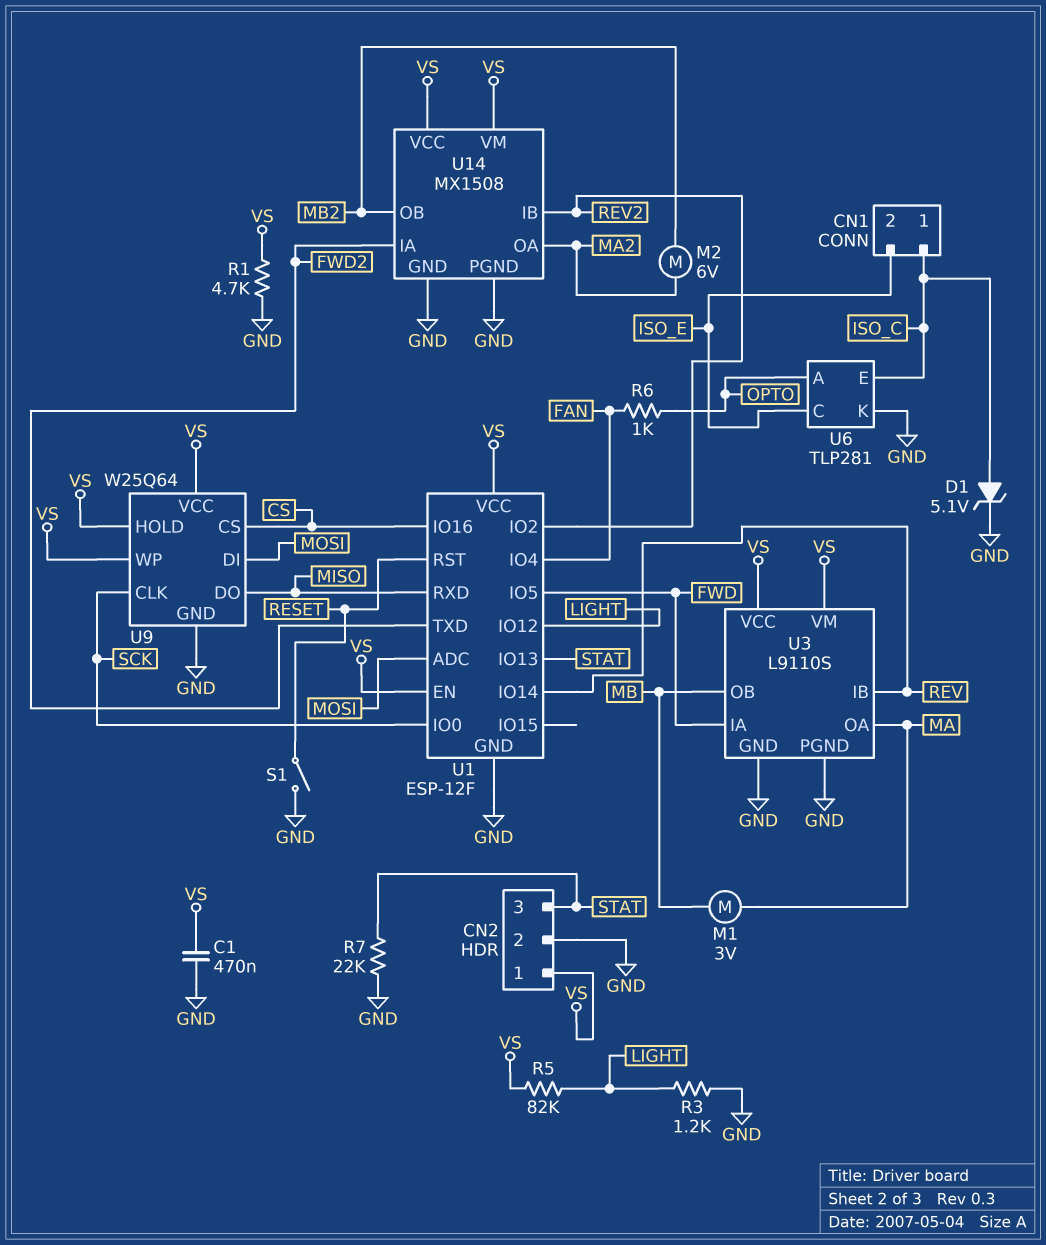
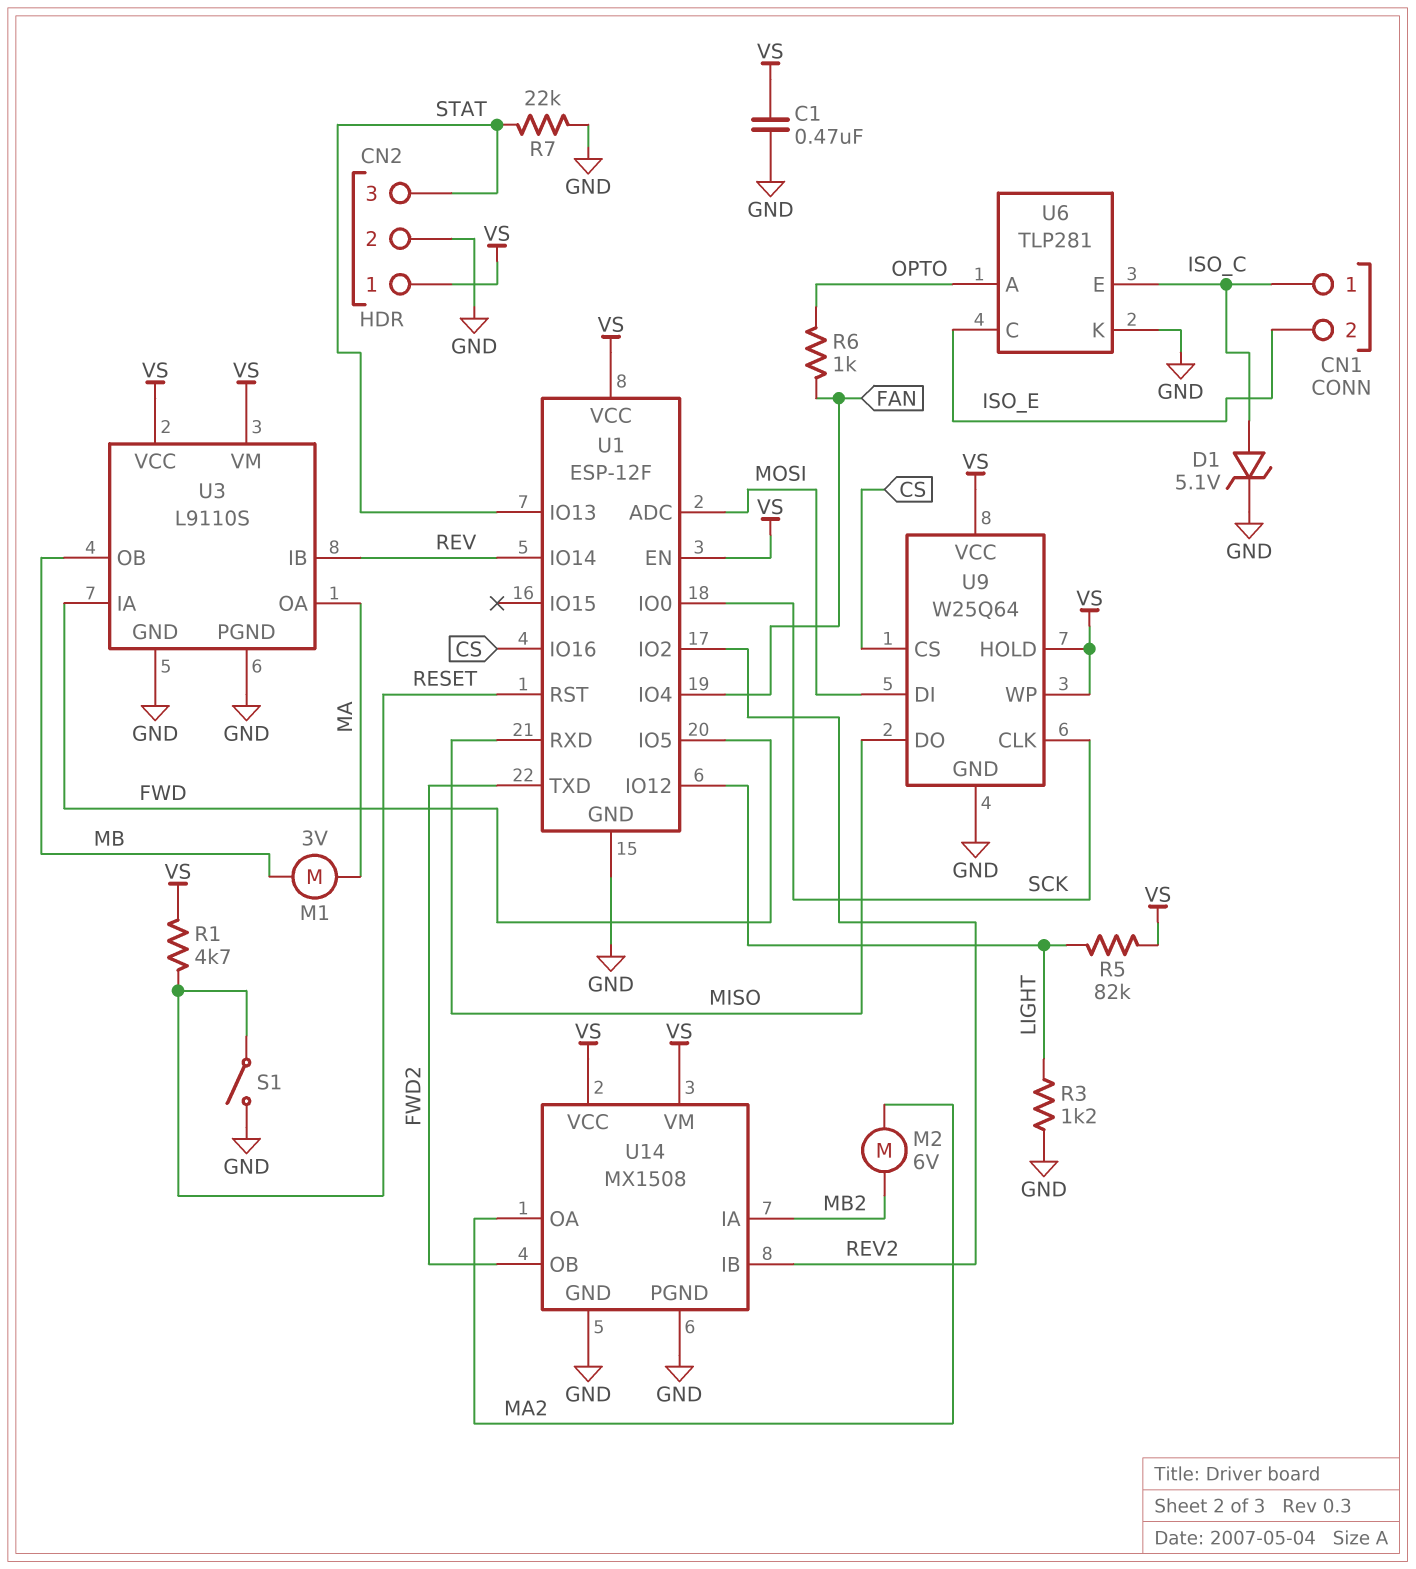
R1: 4.7k (GND, VS) -> 4.7k (RESET, VS)
U14 pin IA: FWD2 -> MB2
U14 pin OB: MB2 -> FWD2

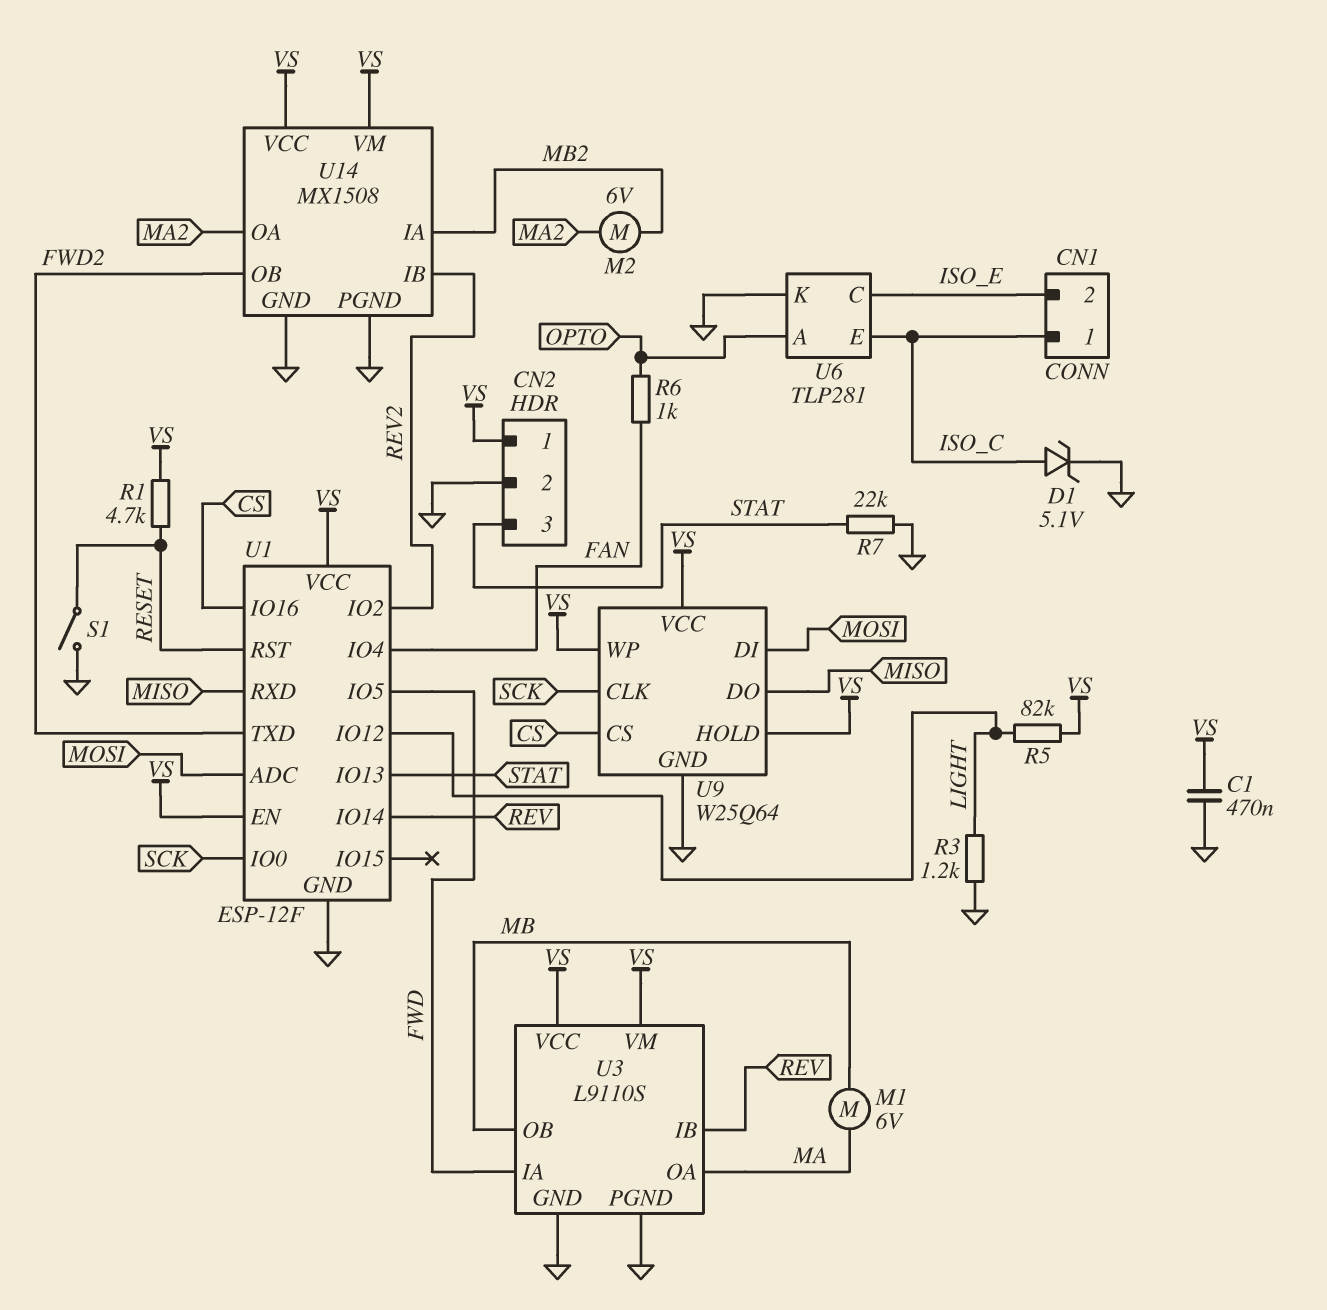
M1: motor 3V (MA, MB) -> motor 6V (MA, MB)

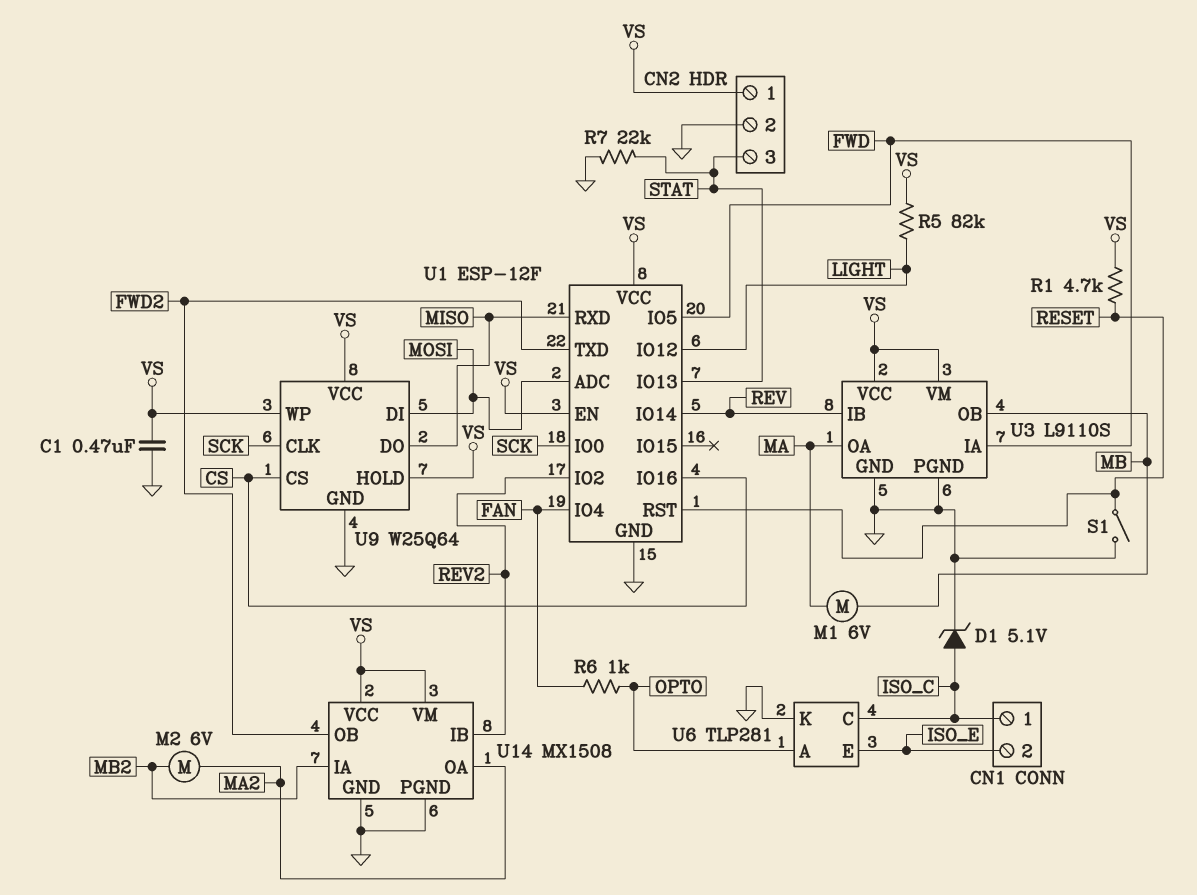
R3: 1.2k (GND, LIGHT) -> none
U6 pin C: ISO_E -> ISO_C
U6 pin E: ISO_C -> ISO_E

